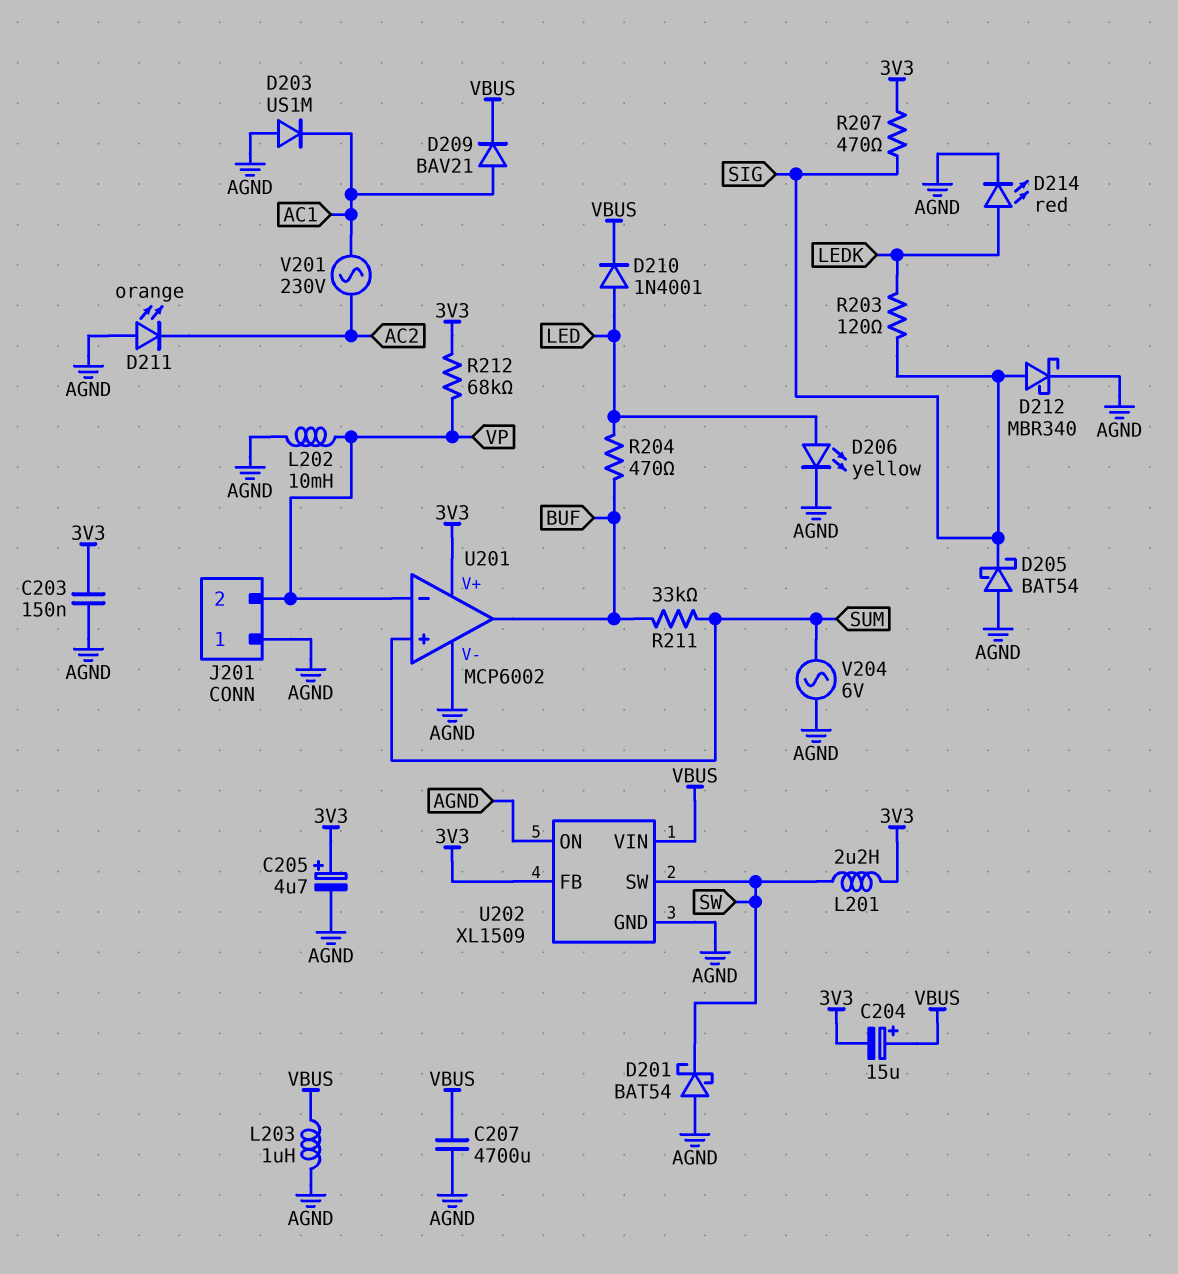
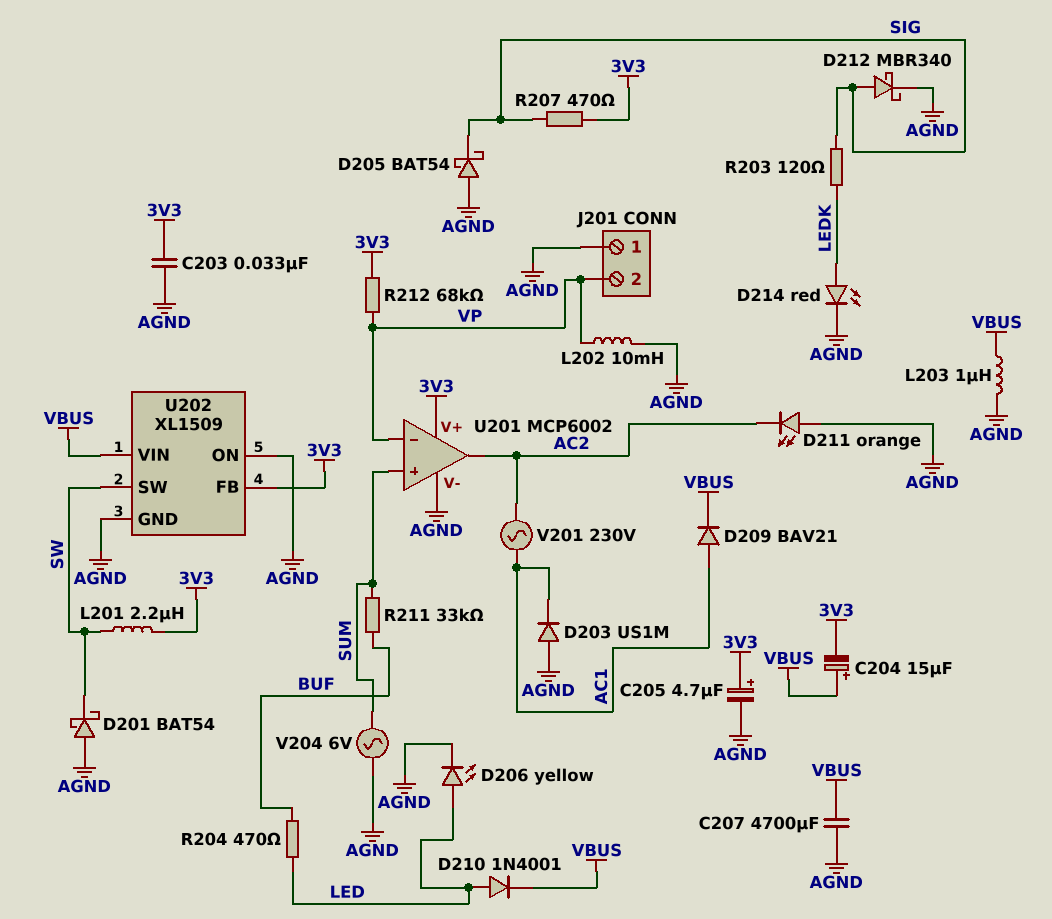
C203: 150nF (3V3, AGND) -> 33nF (3V3, AGND)
U201 pin out: BUF -> AC2

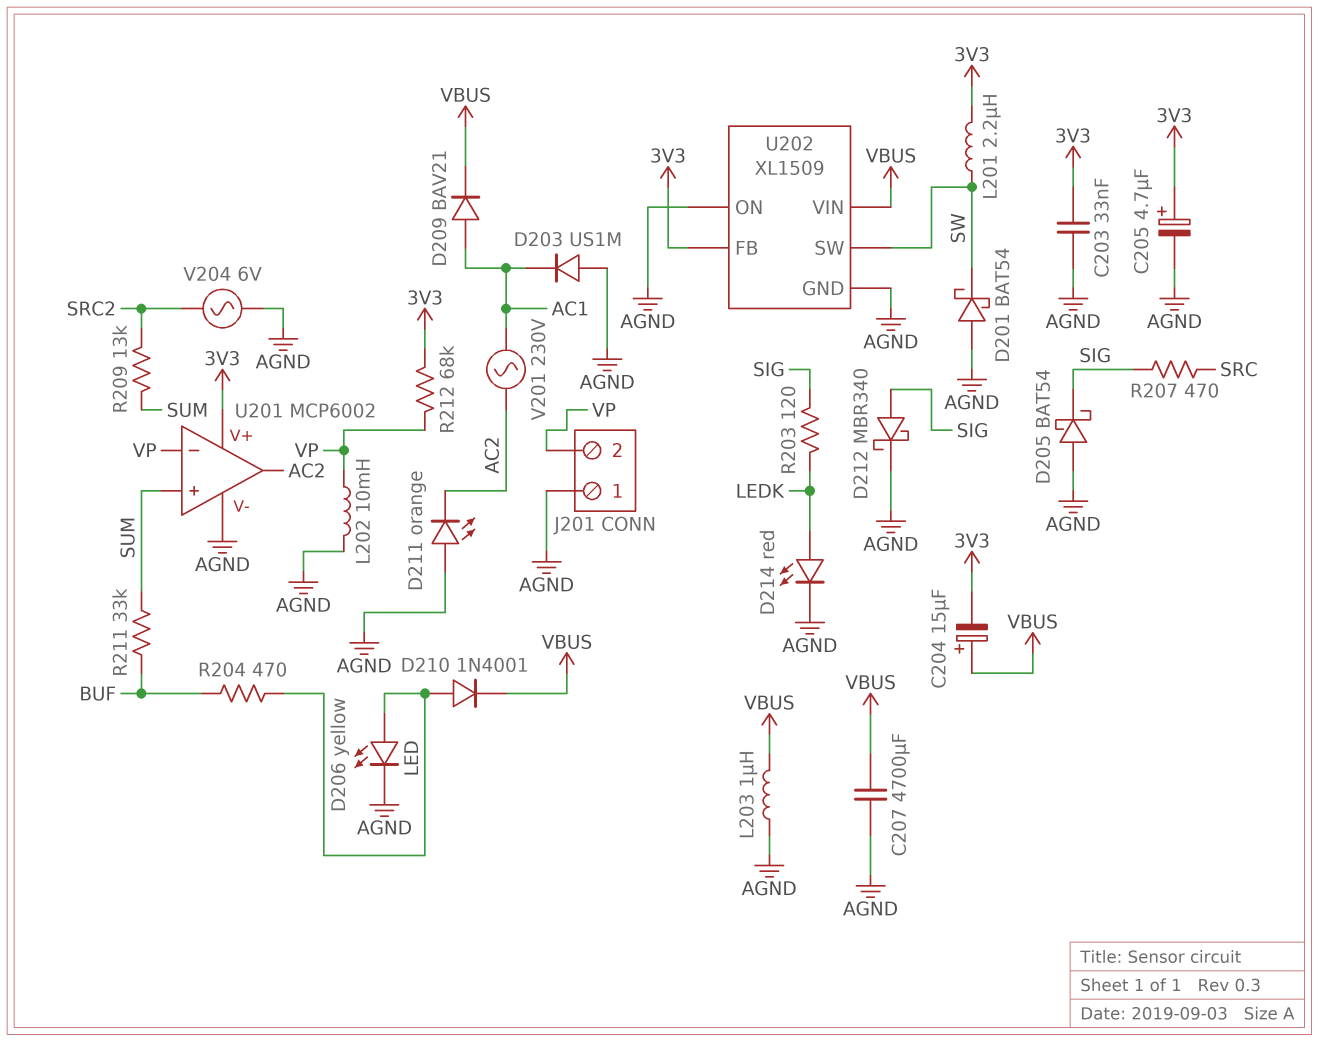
R207: 470 (3V3, SIG) -> 470 (SIG, SRC)
R209: none -> 13k (SRC2, SUM)
V204: AC 6V (AGND, SUM) -> AC 6V (AGND, SRC2)

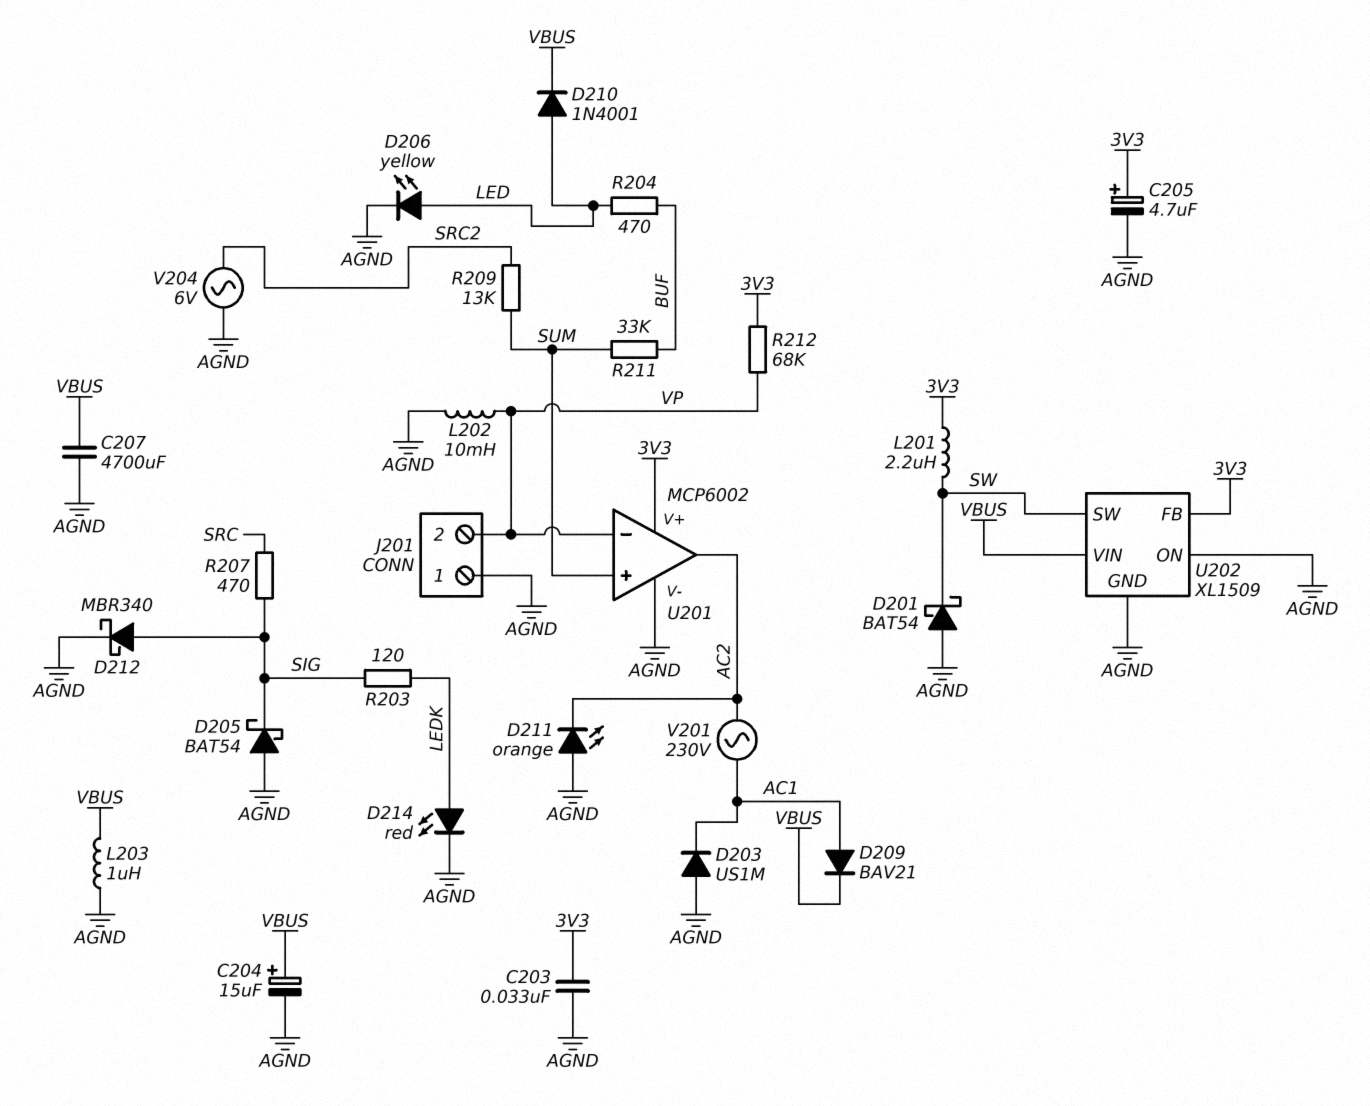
C204: 15uF (plus VBUS, minus 3V3) -> 15uF (plus VBUS, minus AGND)

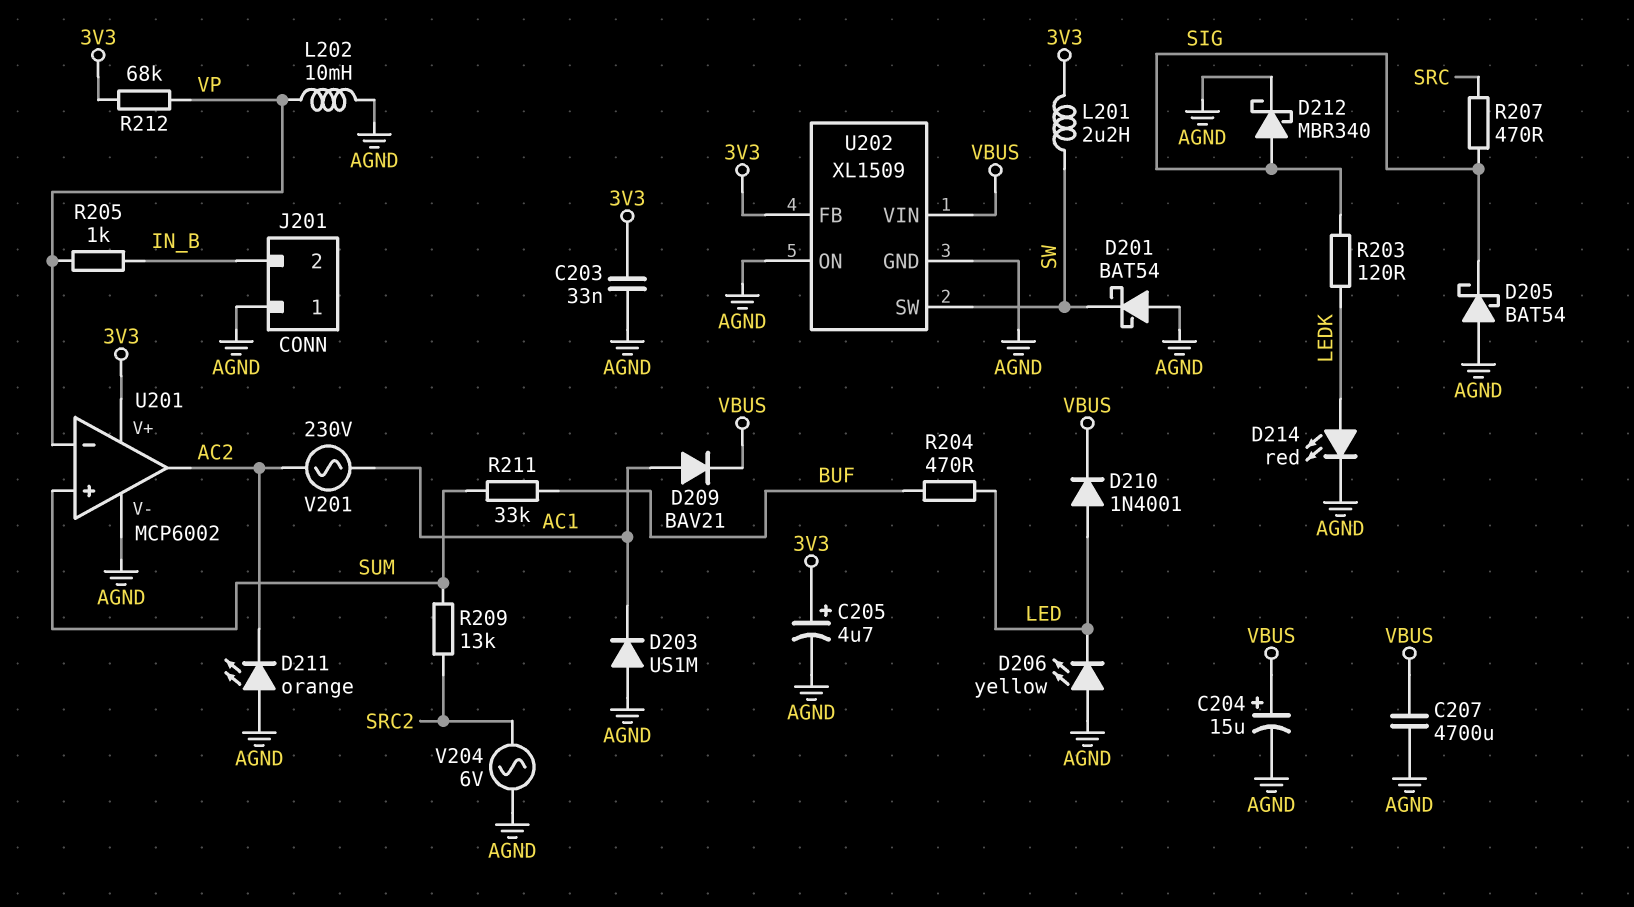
D206: LED yellow (A LED, K AGND) -> LED yellow (A AGND, K LED)
J201 pin 2: VP -> IN_B
L203: 1uH (AGND, VBUS) -> none
R205: none -> 1k (IN_B, VP)

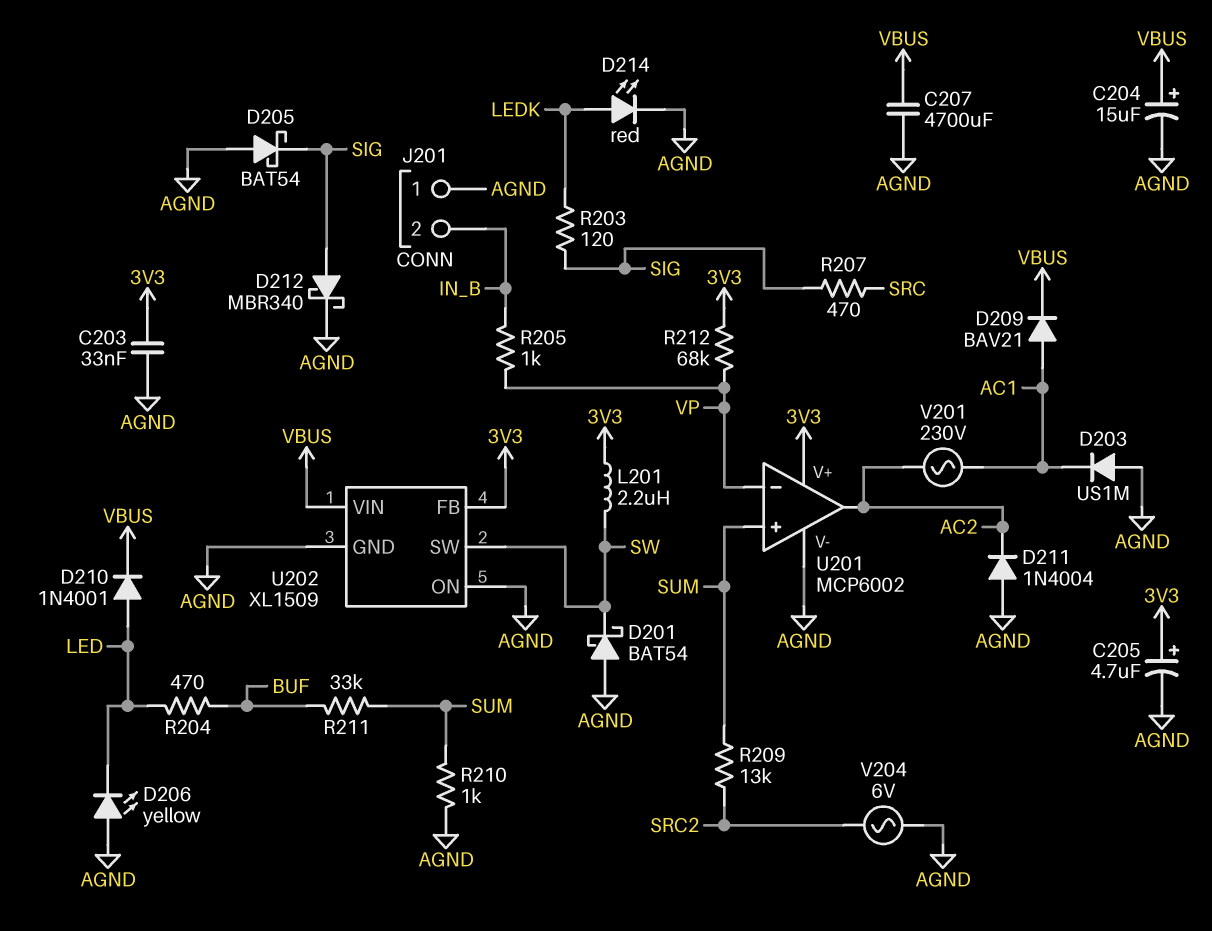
D211: LED orange (A AGND, K AC2) -> diode 1N4004 (A AGND, K AC2)
L202: 10mH (AGND, VP) -> none
R210: none -> 1k (AGND, SUM)

